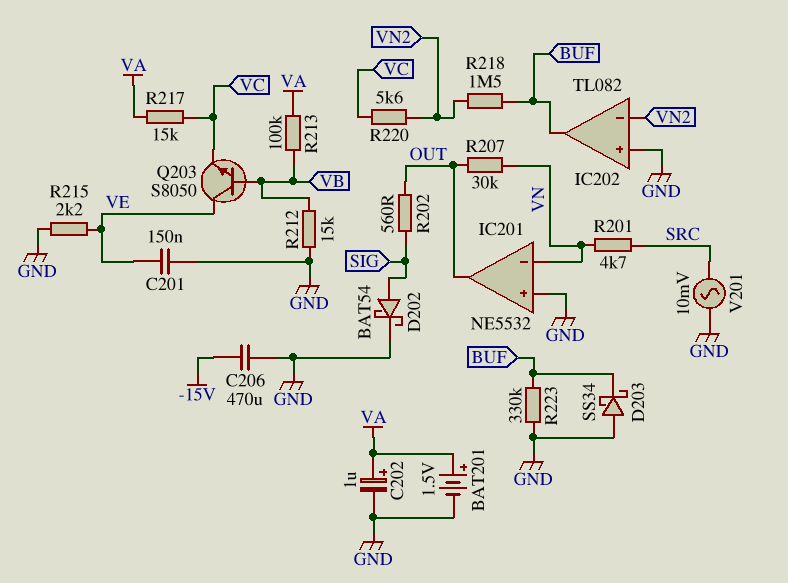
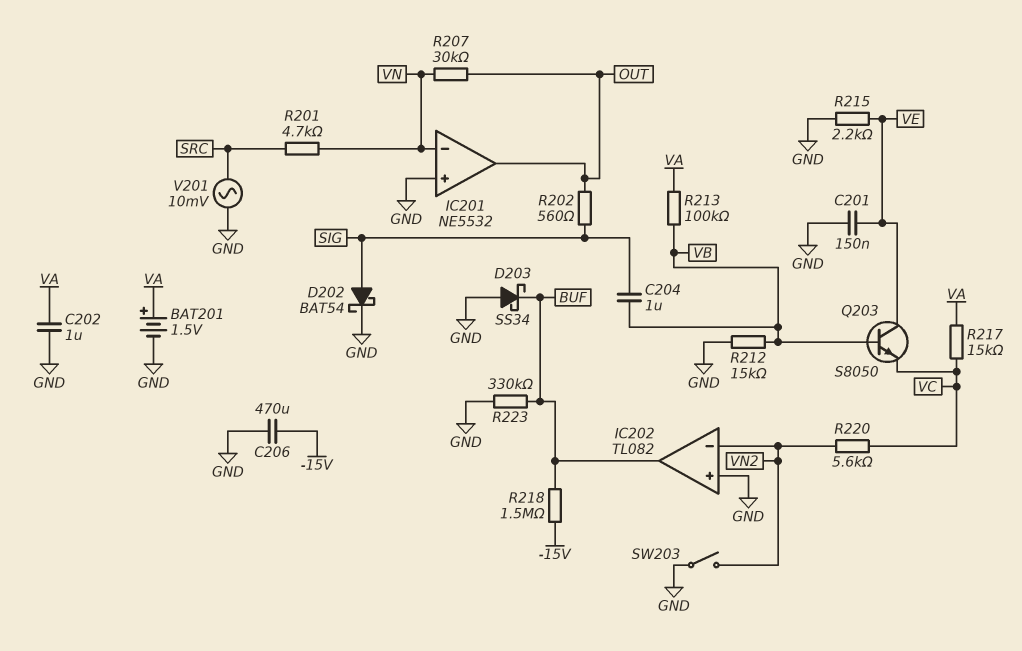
C202: 1uF (plus VA, minus GND) -> 1uF (GND, VA)
C204: none -> 1uF (SIG, VB)
R218: 1.5M (BUF, VN2) -> 1.5M (-15V, BUF)
SW203: none -> switch (GND, VN2)

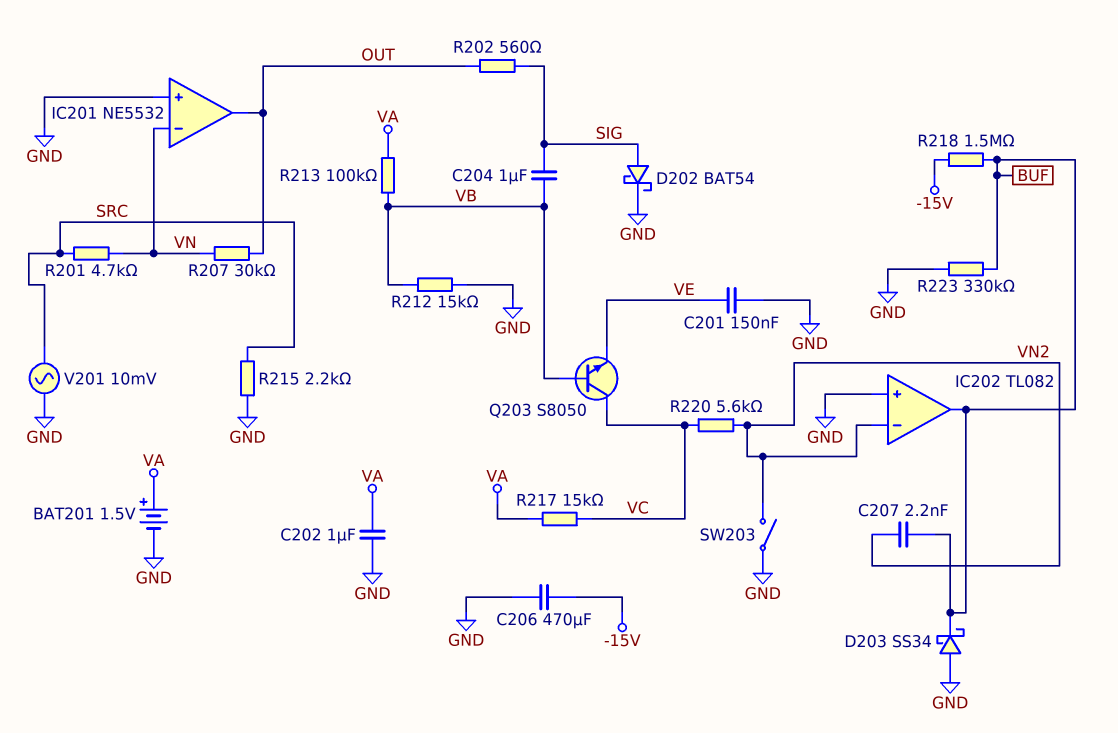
C207: none -> 2.2nF (BUF, VN2)
Q203: NPN S8050 (B VB, C VE, E VC) -> NPN S8050 (B VB, C VC, E VE)
R215: 2.2k (GND, VE) -> 2.2k (GND, SRC)

